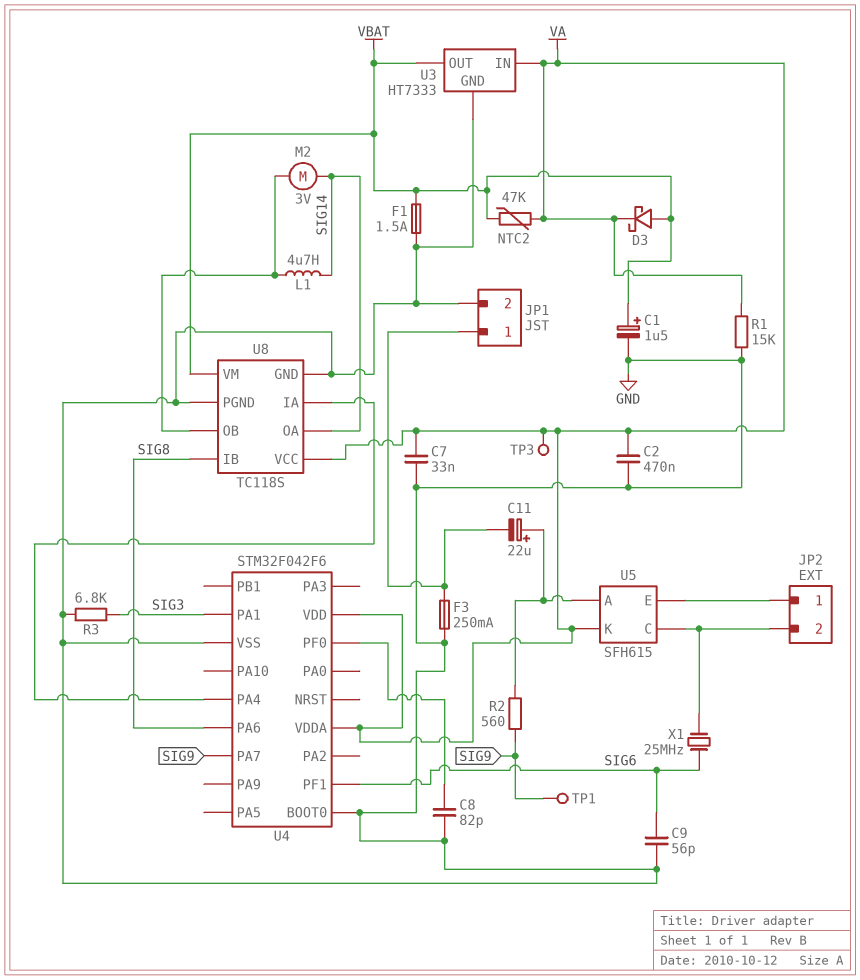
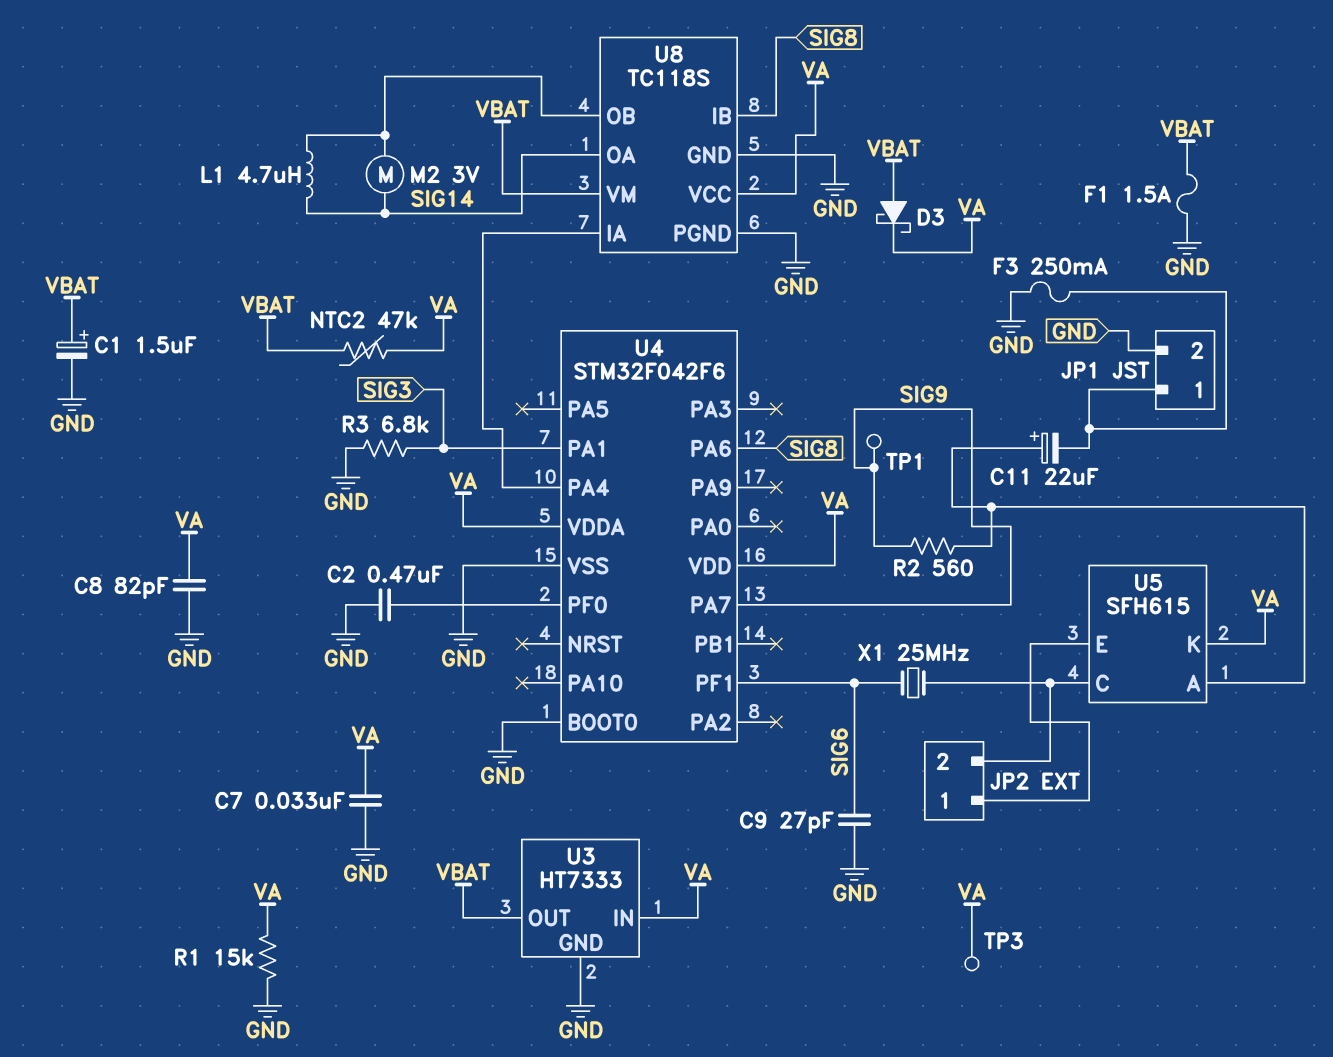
C2: 470nF (GND, VA) -> 470nF (GND, U4/PF0)
C8: 82pF (GND, U4/PF0) -> 82pF (GND, VA)
C9: 56pF (GND, SIG6) -> 27pF (GND, SIG6)

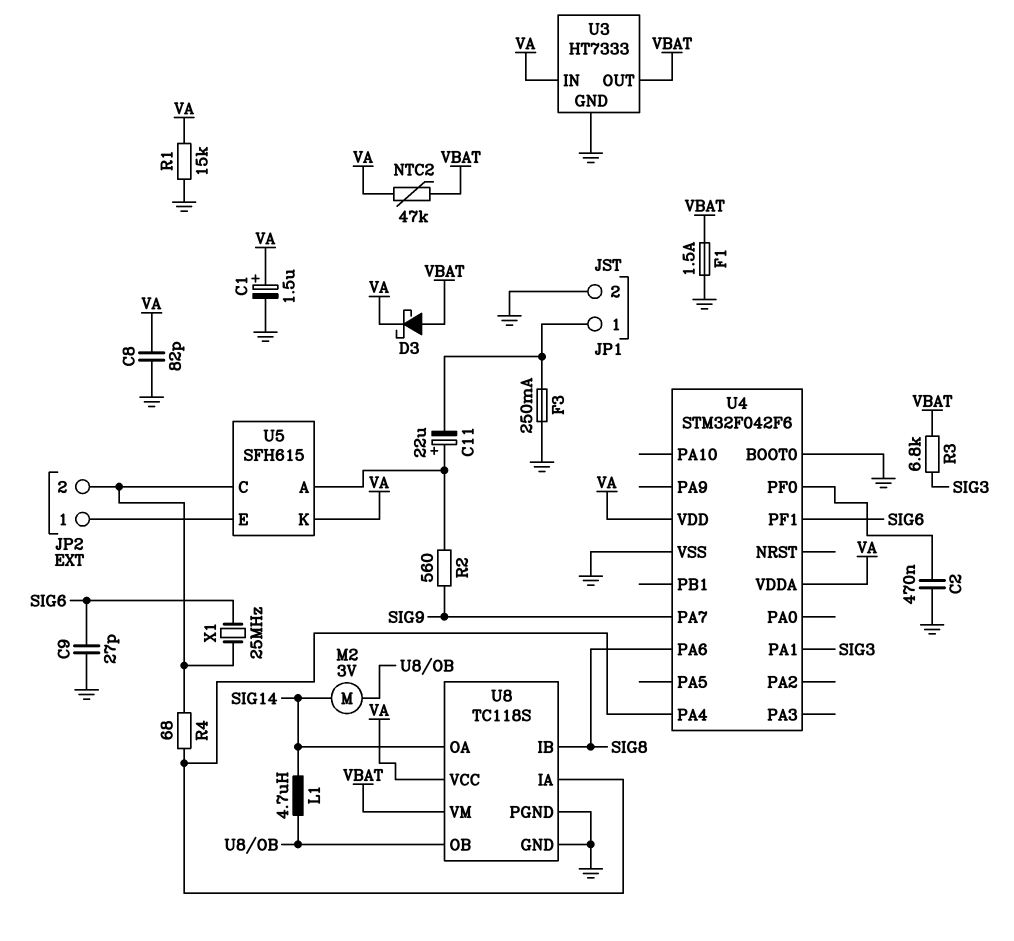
C1: 1.5uF (plus VBAT, minus GND) -> 1.5uF (plus VA, minus GND)
C7: 33nF (GND, VA) -> none
R3: 6.8k (GND, SIG3) -> 6.8k (SIG3, VBAT)
R4: none -> 68 (JP2/2, U4/PA4)
TP1: test point (SIG9) -> none
TP3: test point (VA) -> none

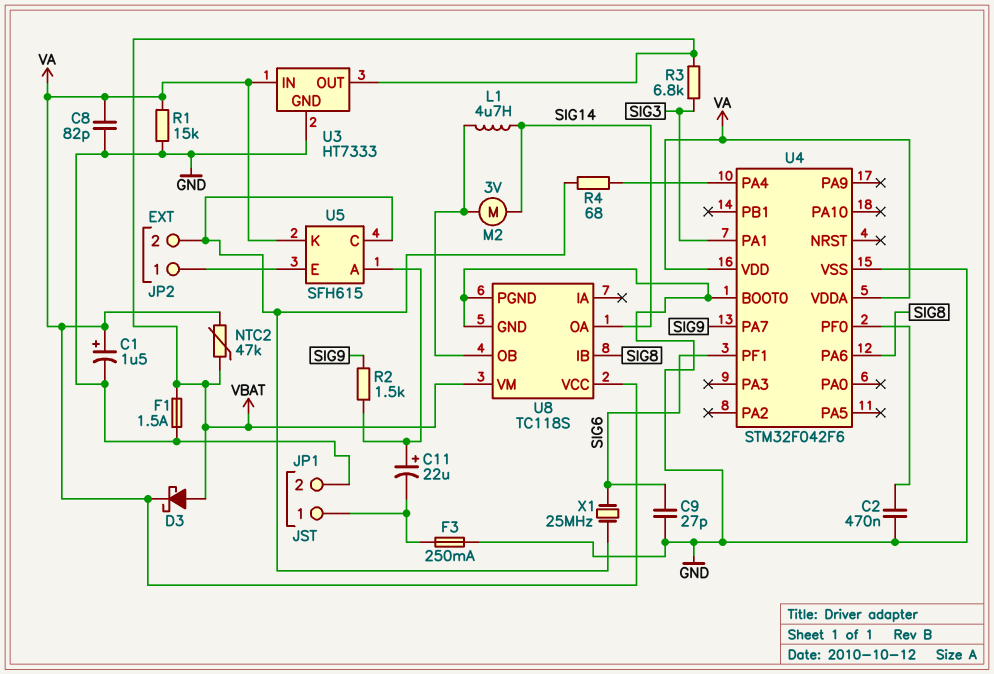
R2: 560 (SIG9, U5/A) -> 1.5k (SIG9, U5/A)
U8 pin IA: U4/PA4 -> none

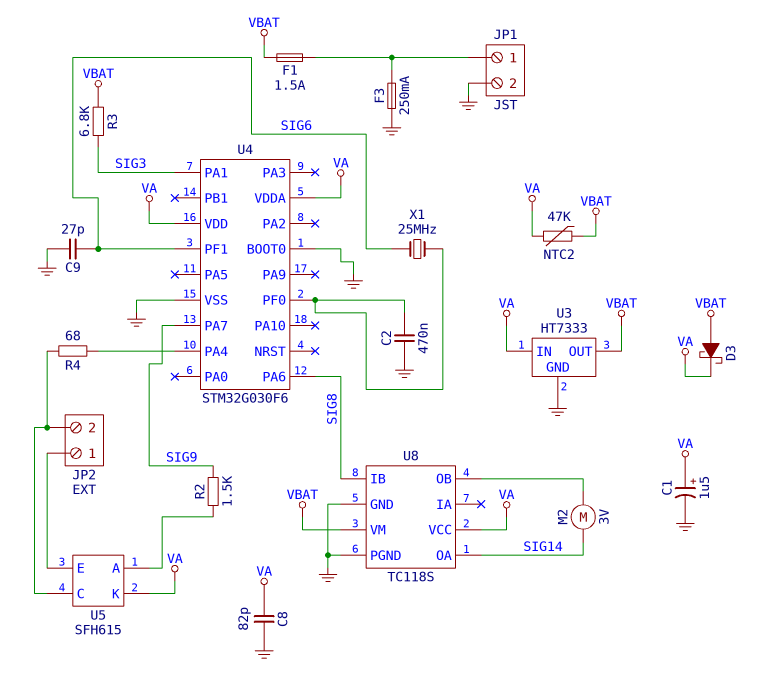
C11: 22uF (plus U5/A, minus JP1/1) -> none
F1: 1.5A (GND, VBAT) -> 1.5A (JP1/1, VBAT)
L1: 4.7uH (SIG14, U8/OB) -> none
R1: 15k (GND, VA) -> none
U4: STM32F042F6 -> STM32G030F6
X1: 25MHz (JP2/2, SIG6) -> 25MHz (SIG6, U4/PF0)

